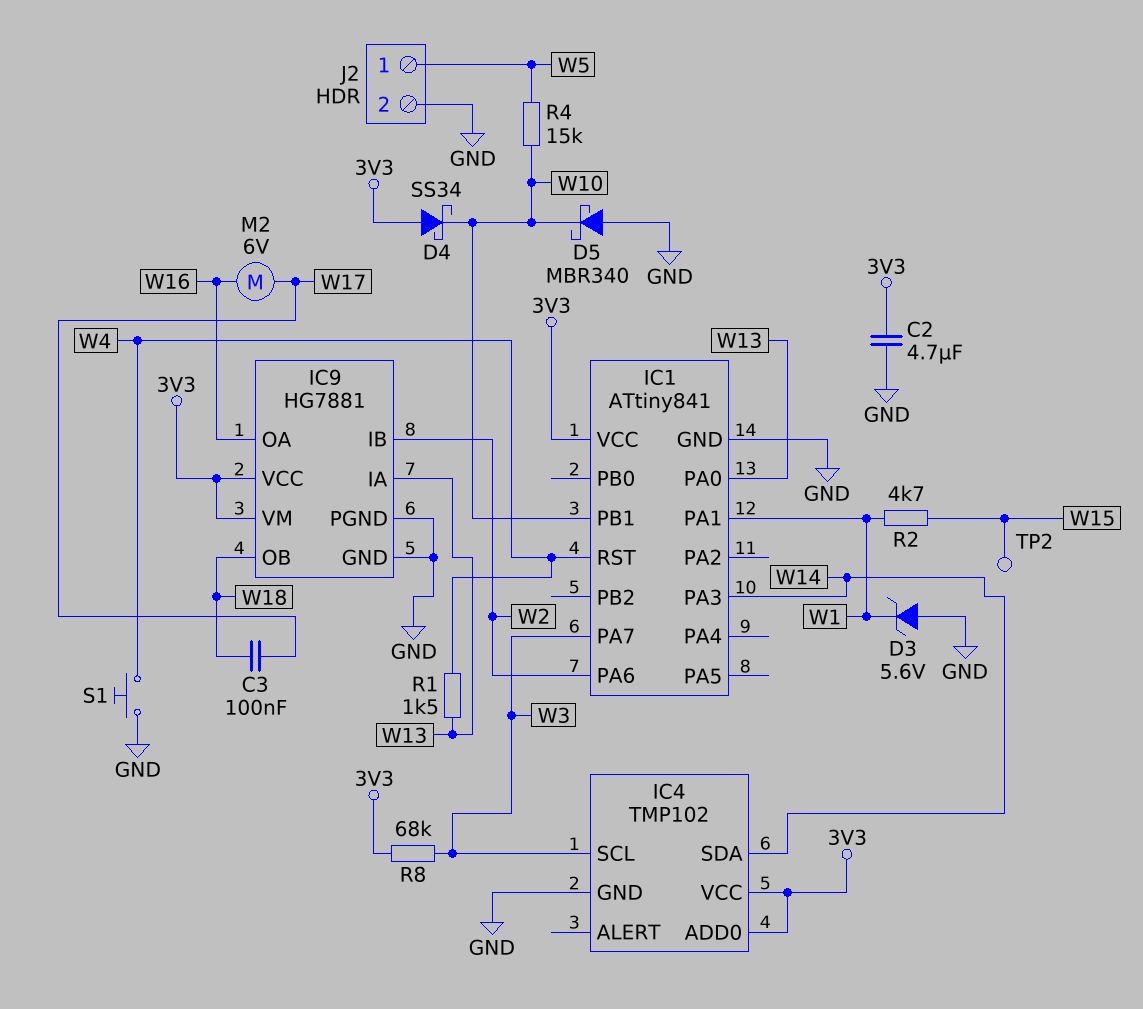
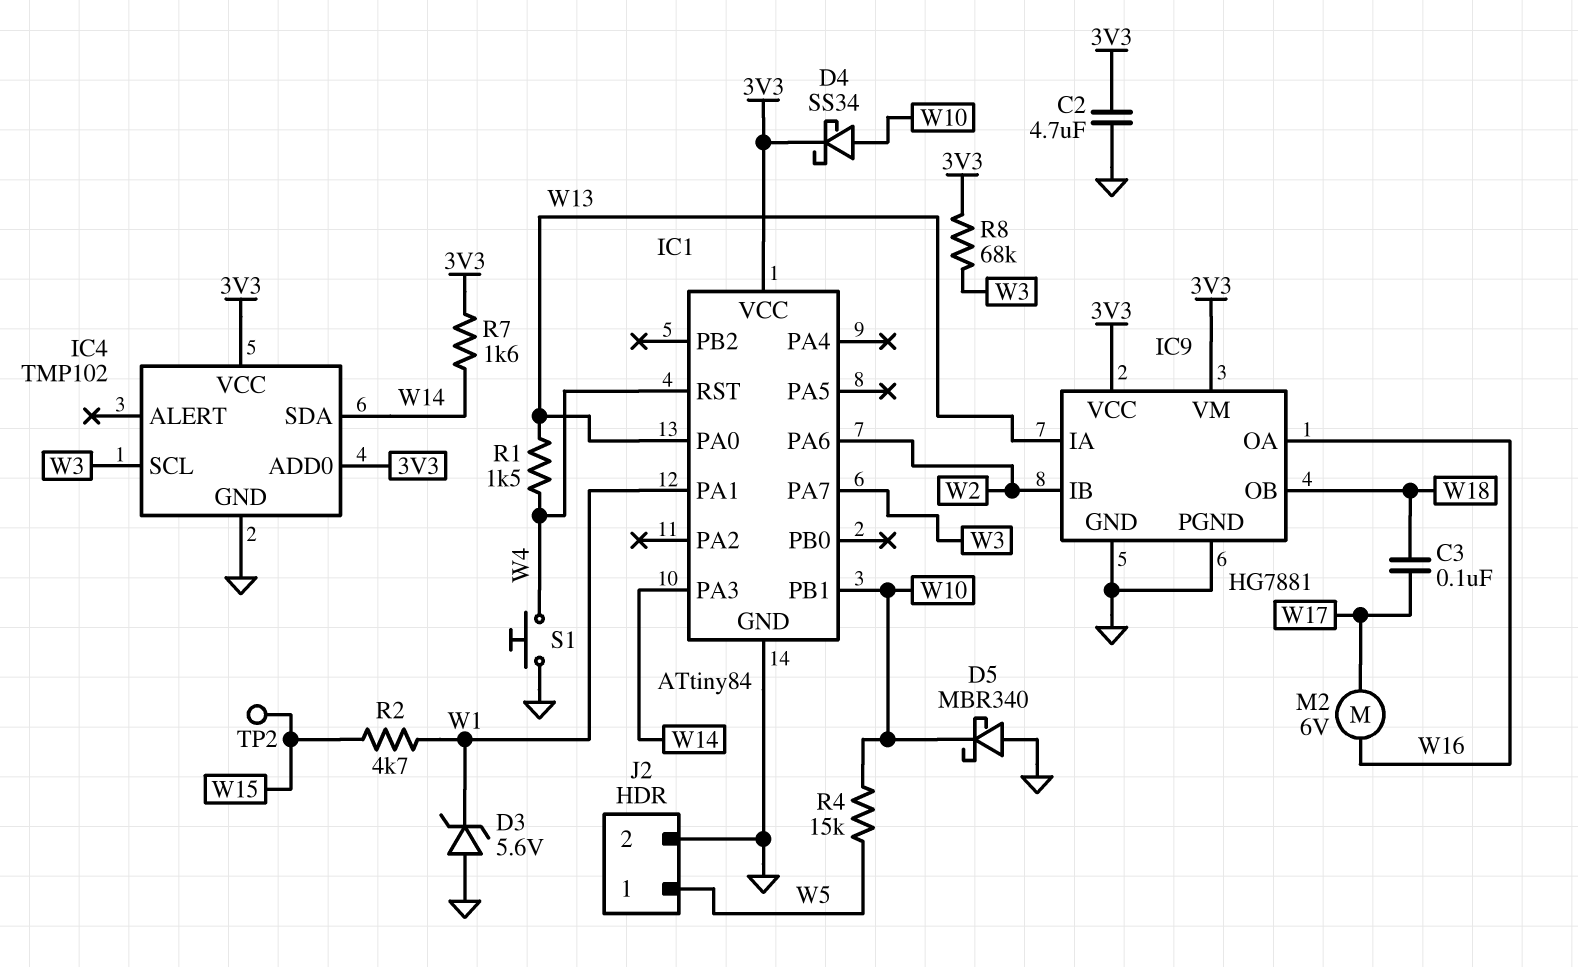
D4: schottky SS34 (A 3V3, K W10) -> schottky SS34 (A W10, K 3V3)
IC1: ATtiny841 -> ATtiny84
R7: none -> 1.6k (3V3, W14)

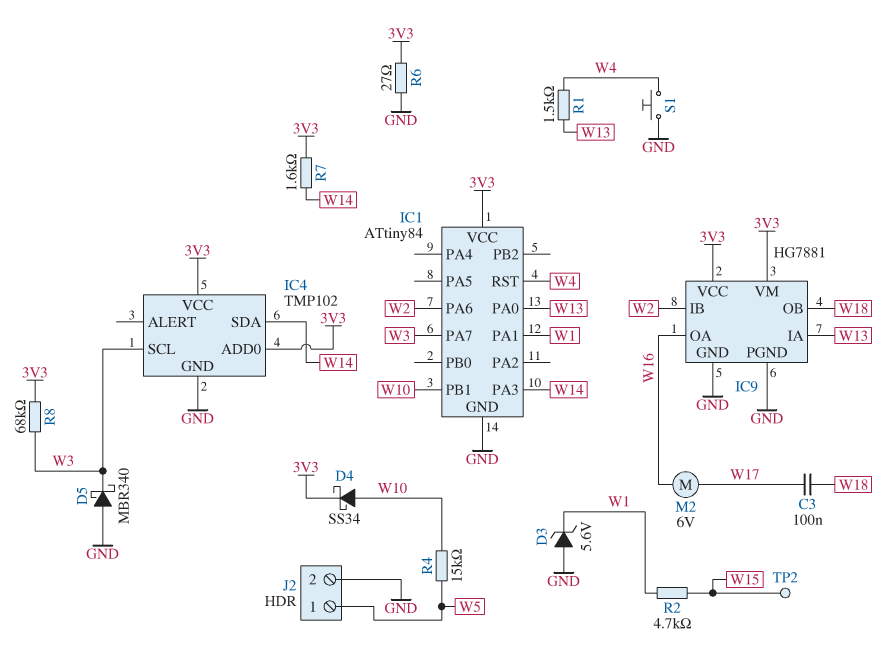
C2: 4.7uF (3V3, GND) -> none
D5: schottky MBR340 (A GND, K W10) -> schottky MBR340 (A GND, K W3)
R6: none -> 27 (3V3, GND)

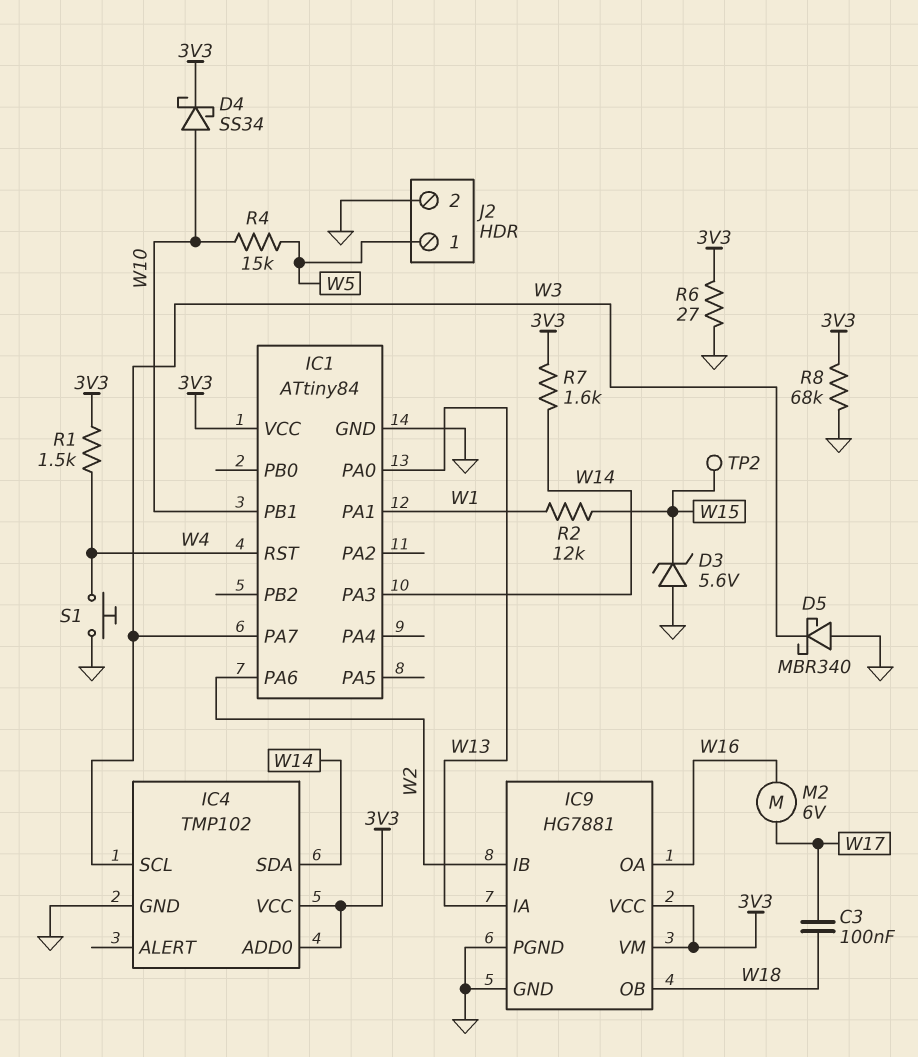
D3: zener 5.6V (A GND, K W1) -> zener 5.6V (A GND, K W15)
R1: 1.5k (W4, W13) -> 1.5k (3V3, W4)
R2: 4.7k (W1, W15) -> 12k (W1, W15)
R8: 68k (3V3, W3) -> 68k (3V3, GND)

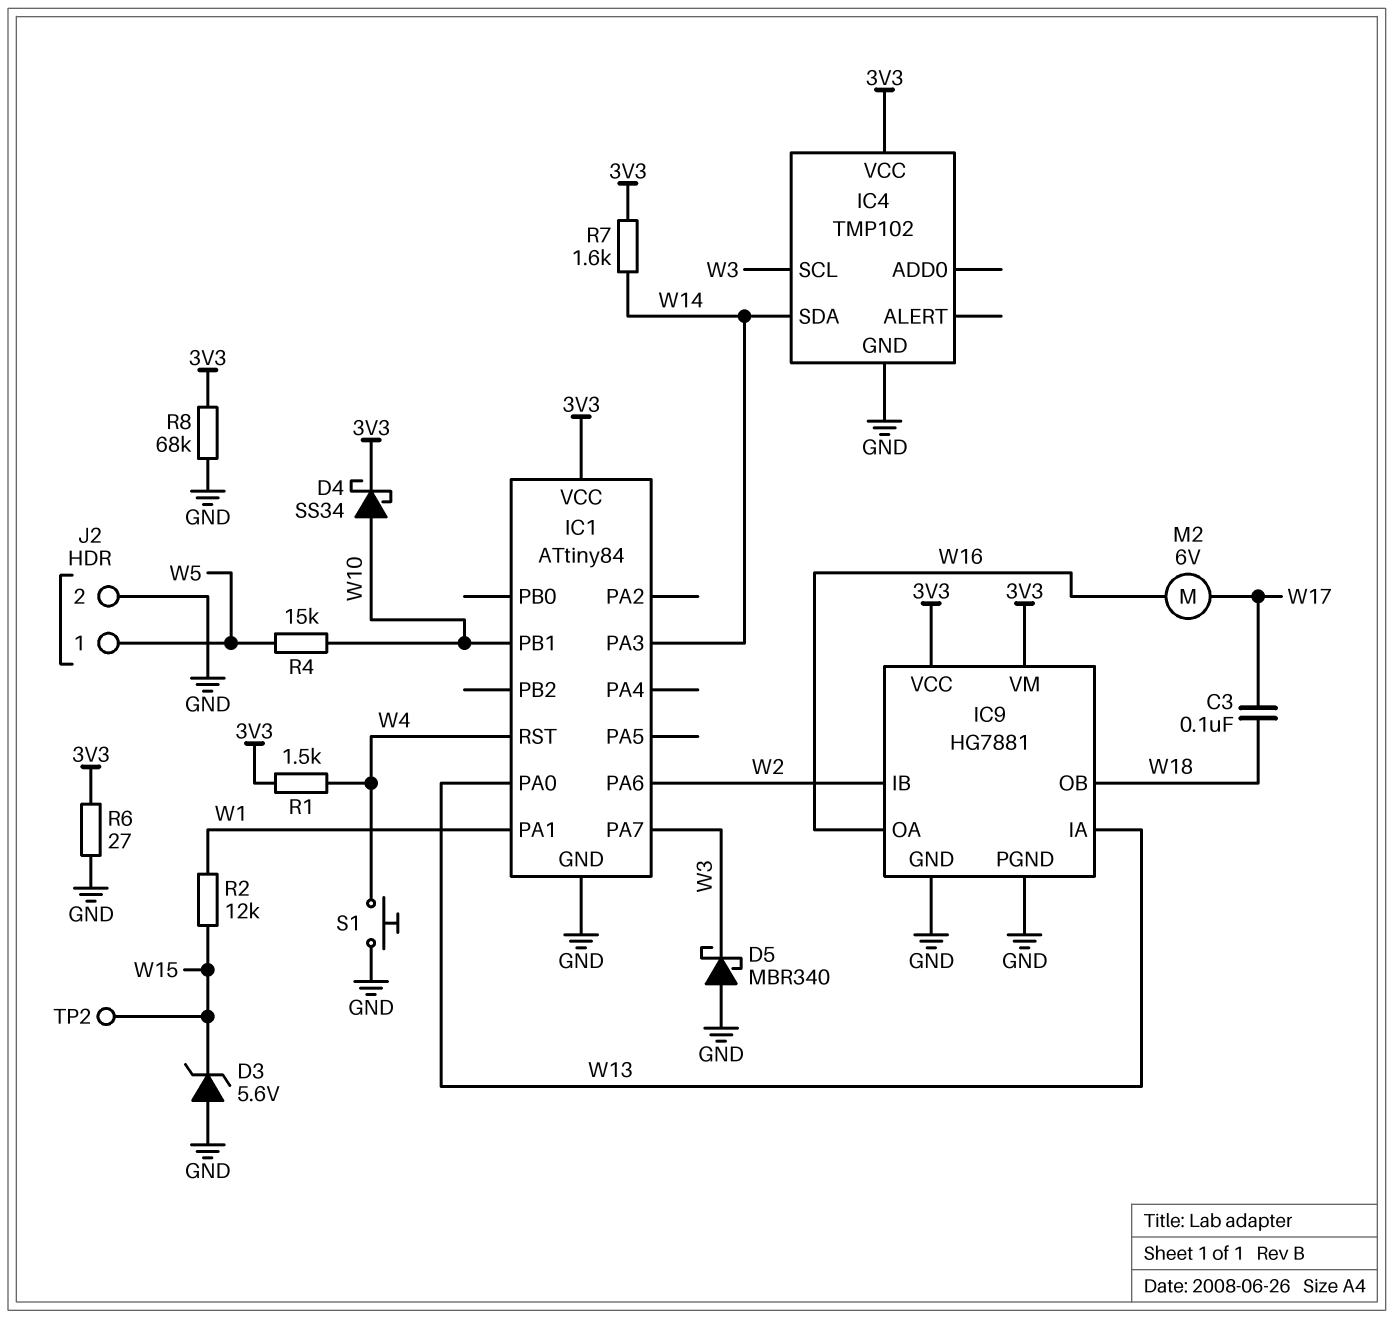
IC4 pin ADD0: 3V3 -> none

